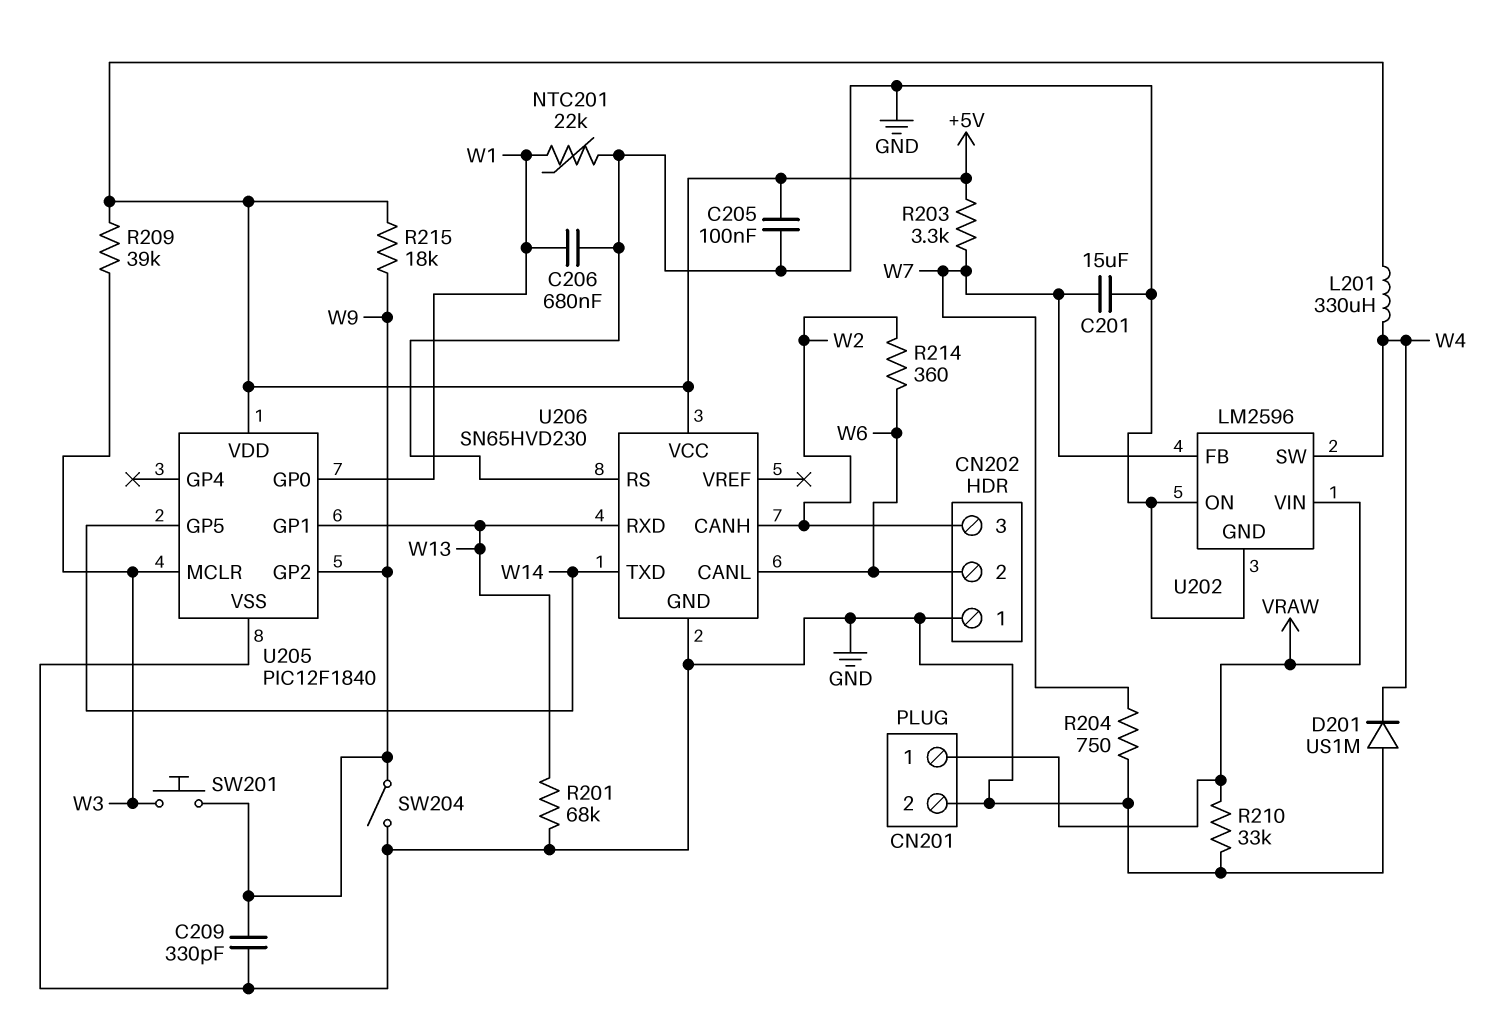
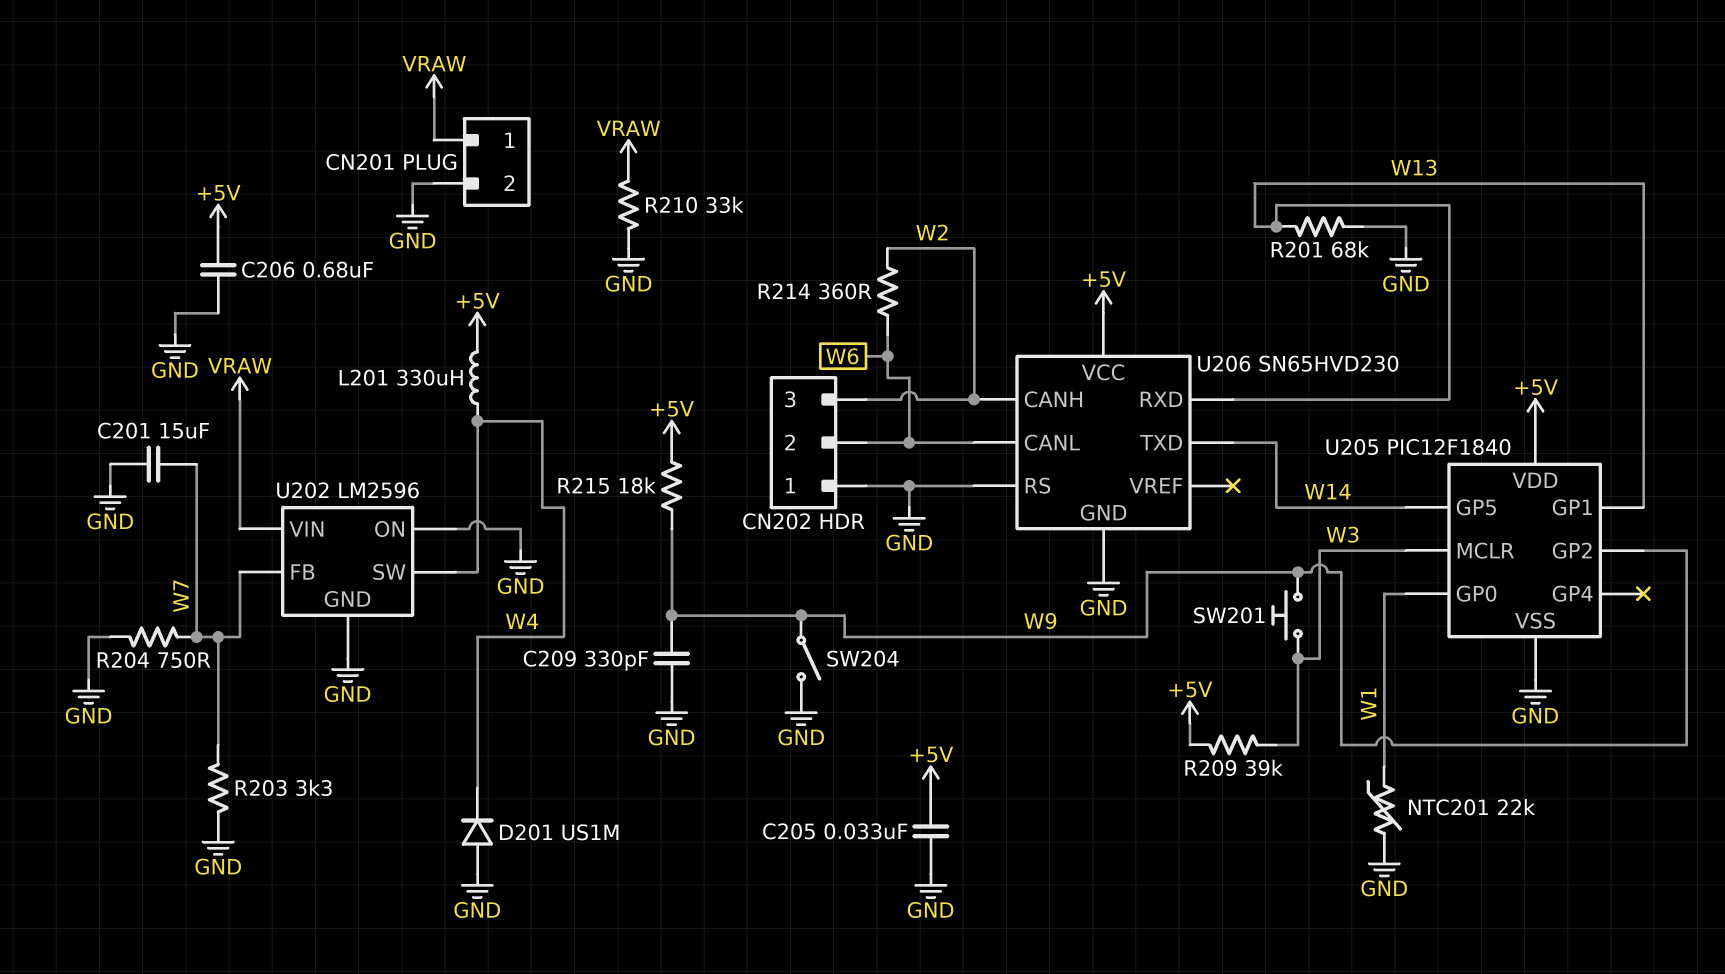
C205: 100nF (+5V, GND) -> 33nF (+5V, GND)
C206: 680nF (GND, W1) -> 680nF (+5V, GND)
R203: 3.3k (+5V, W7) -> 3.3k (GND, W7)

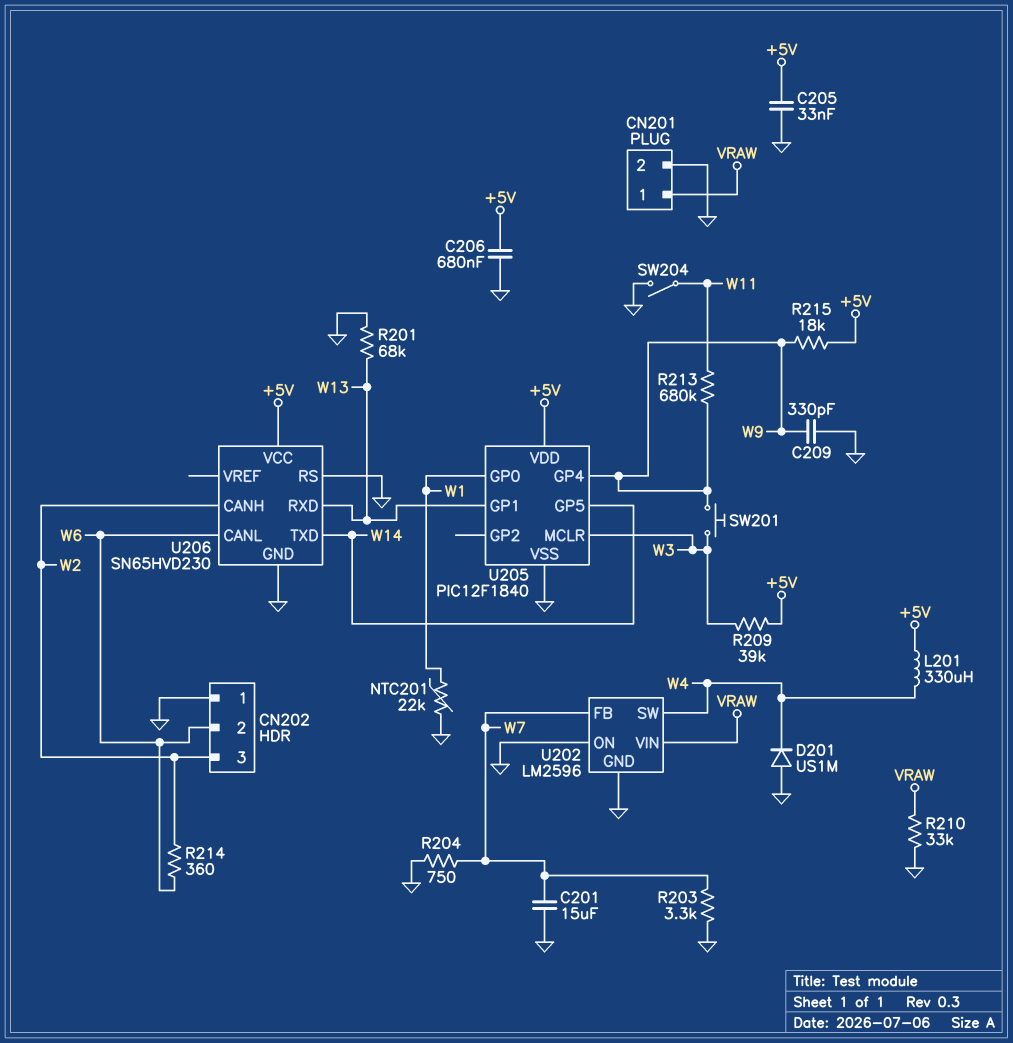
R213: none -> 680k (W9, W11)
SW204: switch (GND, W9) -> switch (GND, W11)
U205 pin GP2: W9 -> none
U205 pin GP4: none -> W9

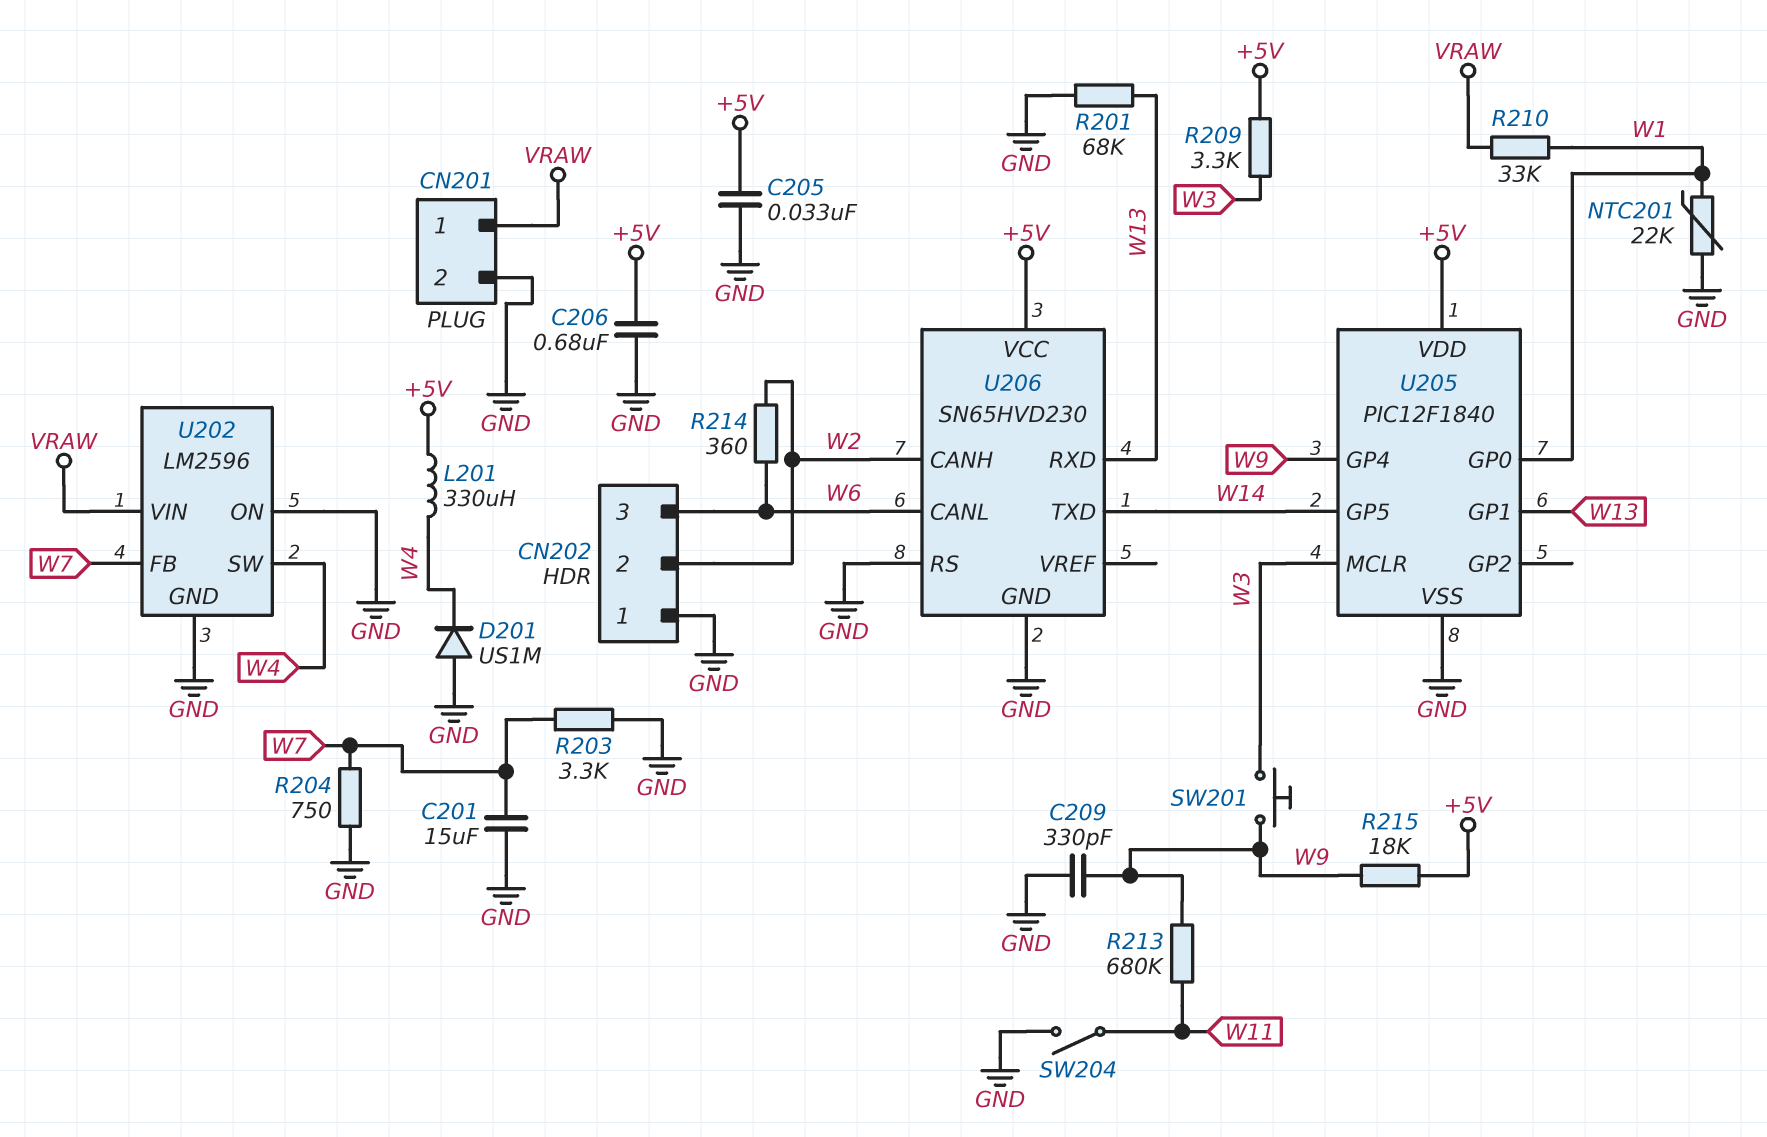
CN202 pin 2: W6 -> W2
CN202 pin 3: W2 -> W6
R209: 39k (+5V, W3) -> 3.3k (+5V, W3)
R210: 33k (GND, VRAW) -> 33k (VRAW, W1)

